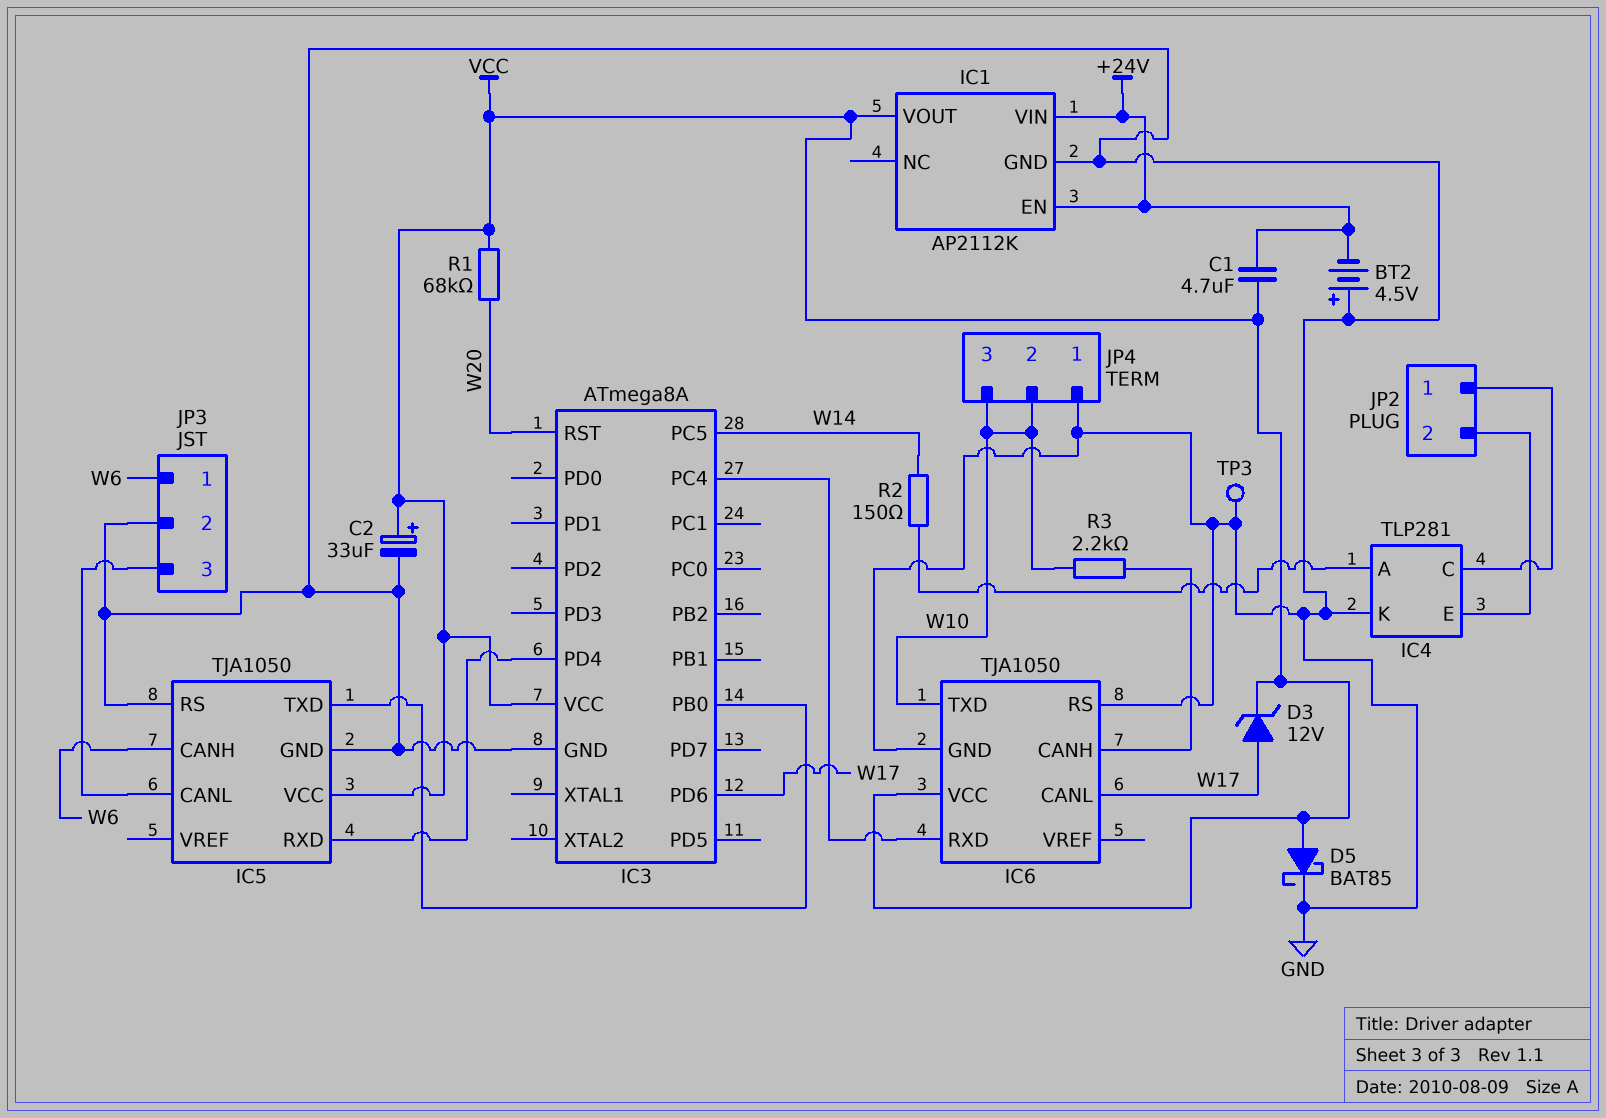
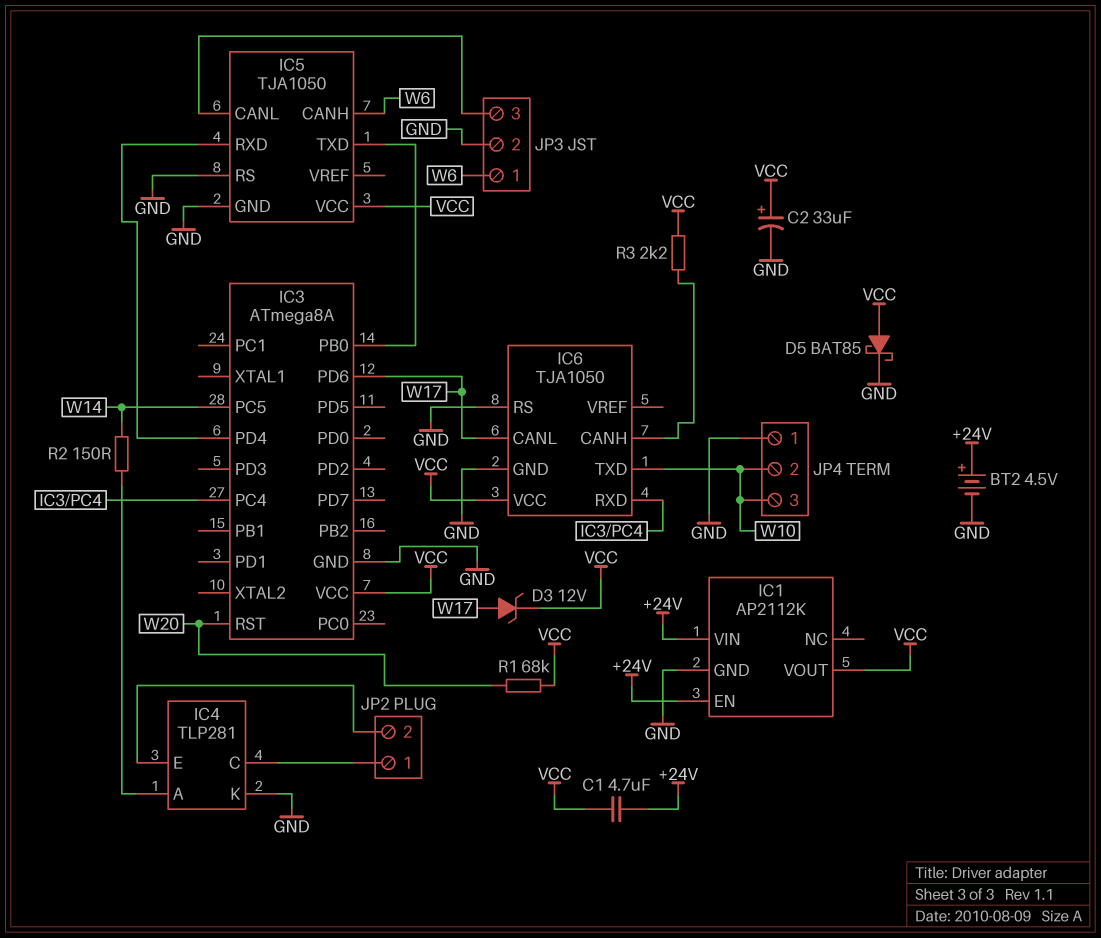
BT2: 4.5V (plus GND, minus +24V) -> 4.5V (plus +24V, minus GND)
R3: 2.2k (IC6/CANH, W10) -> 2.2k (IC6/CANH, VCC)
TP3: test point (GND) -> none

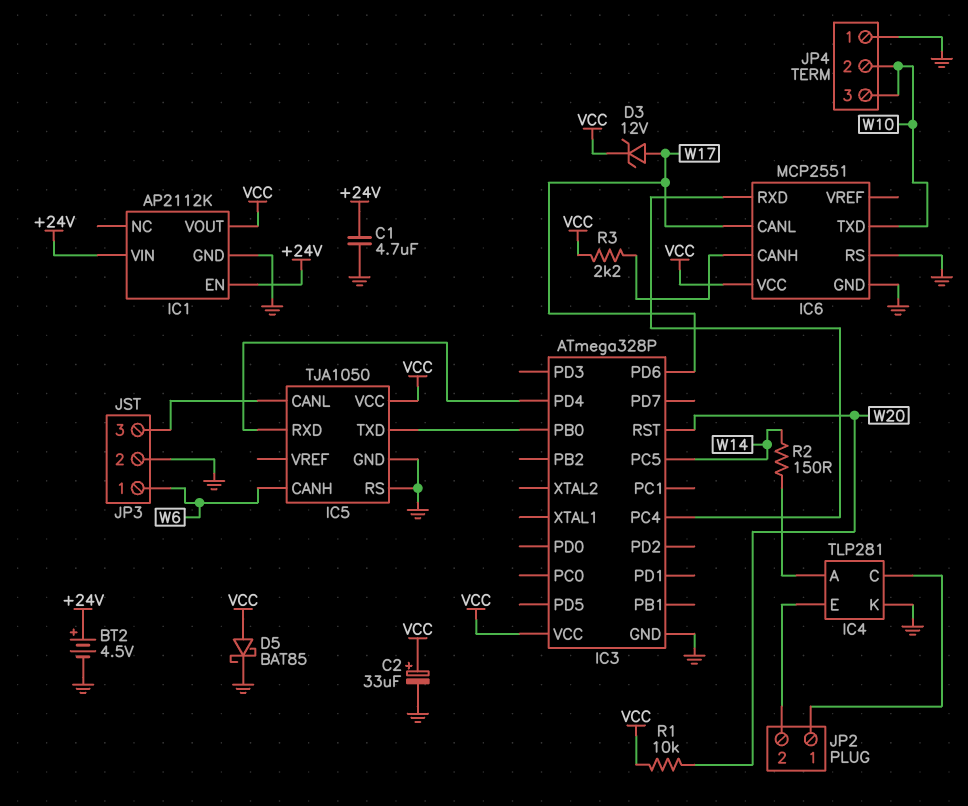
C1: 4.7uF (+24V, VCC) -> 4.7uF (+24V, GND)
IC3: ATmega8A -> ATmega328P
IC6: TJA1050 -> MCP2551
R1: 68k (VCC, W20) -> 10k (VCC, W20)

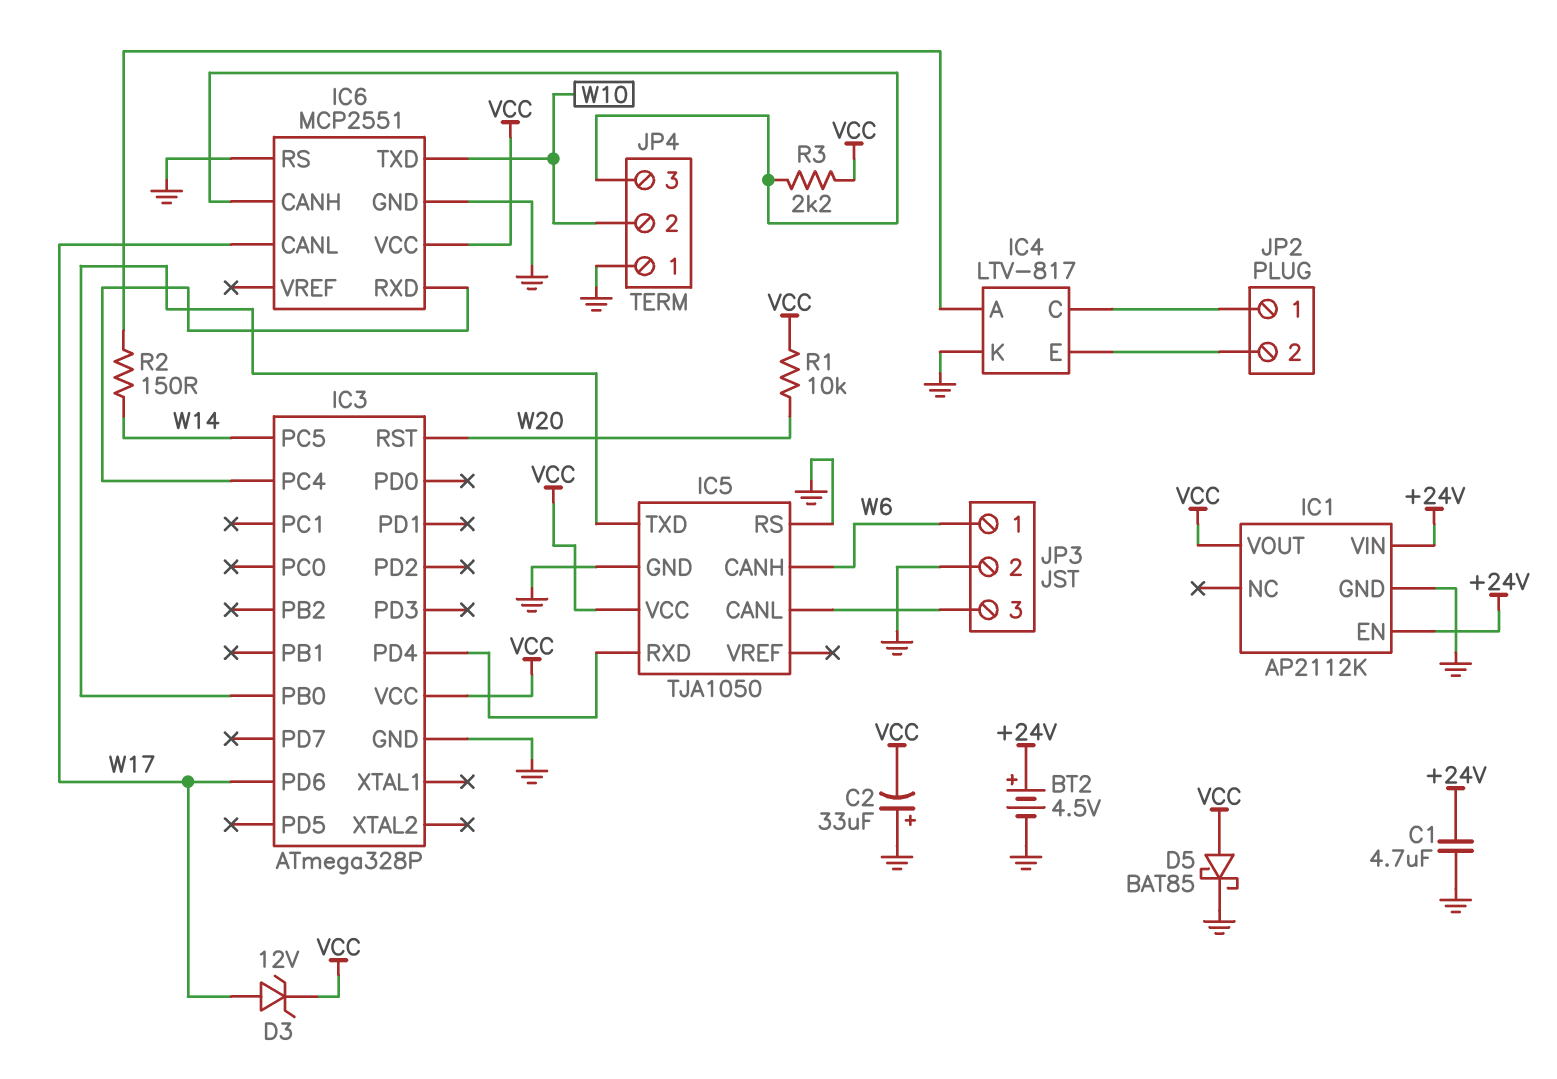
C2: 33uF (plus VCC, minus GND) -> 33uF (plus GND, minus VCC)
IC4: TLP281 -> LTV-817
JP4 pin 3: W10 -> IC6/CANH

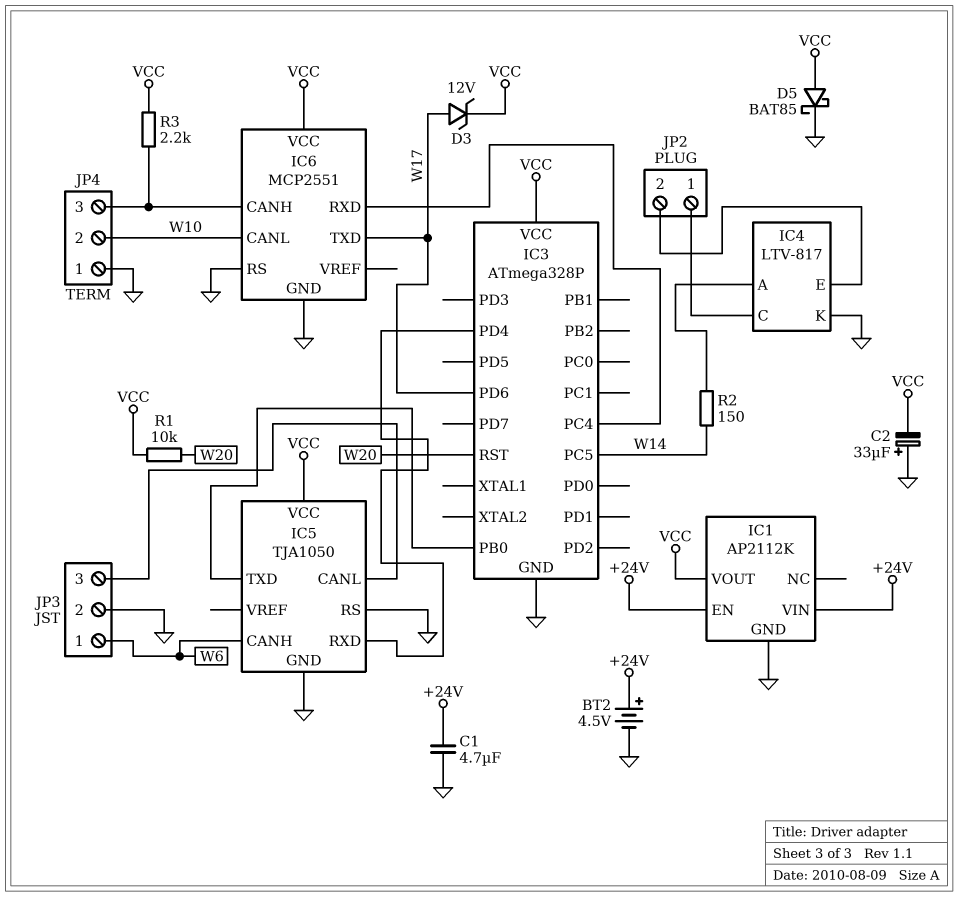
IC6 pin CANL: W17 -> W10
IC6 pin TXD: W10 -> W17

